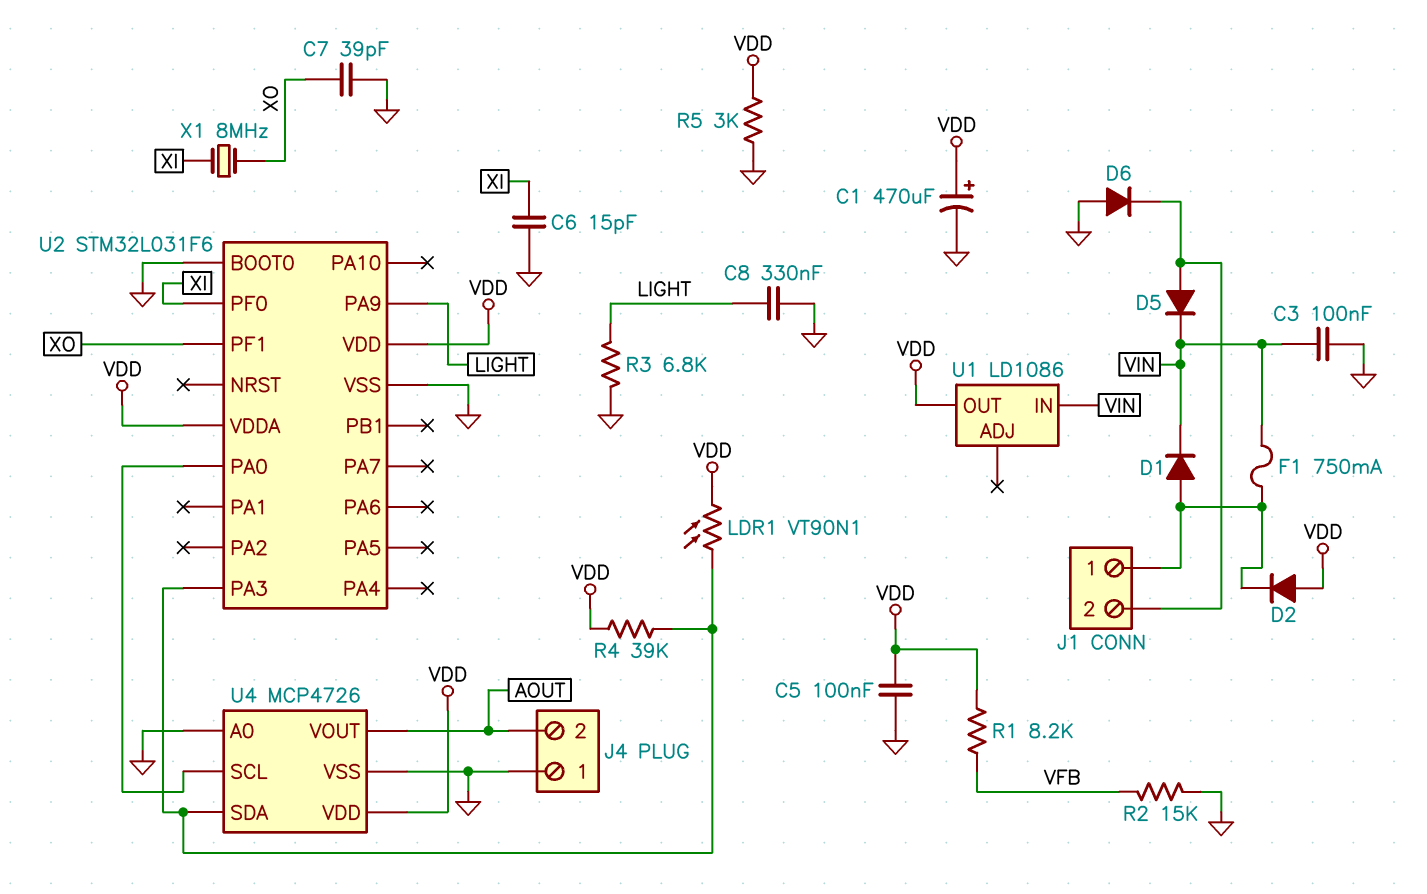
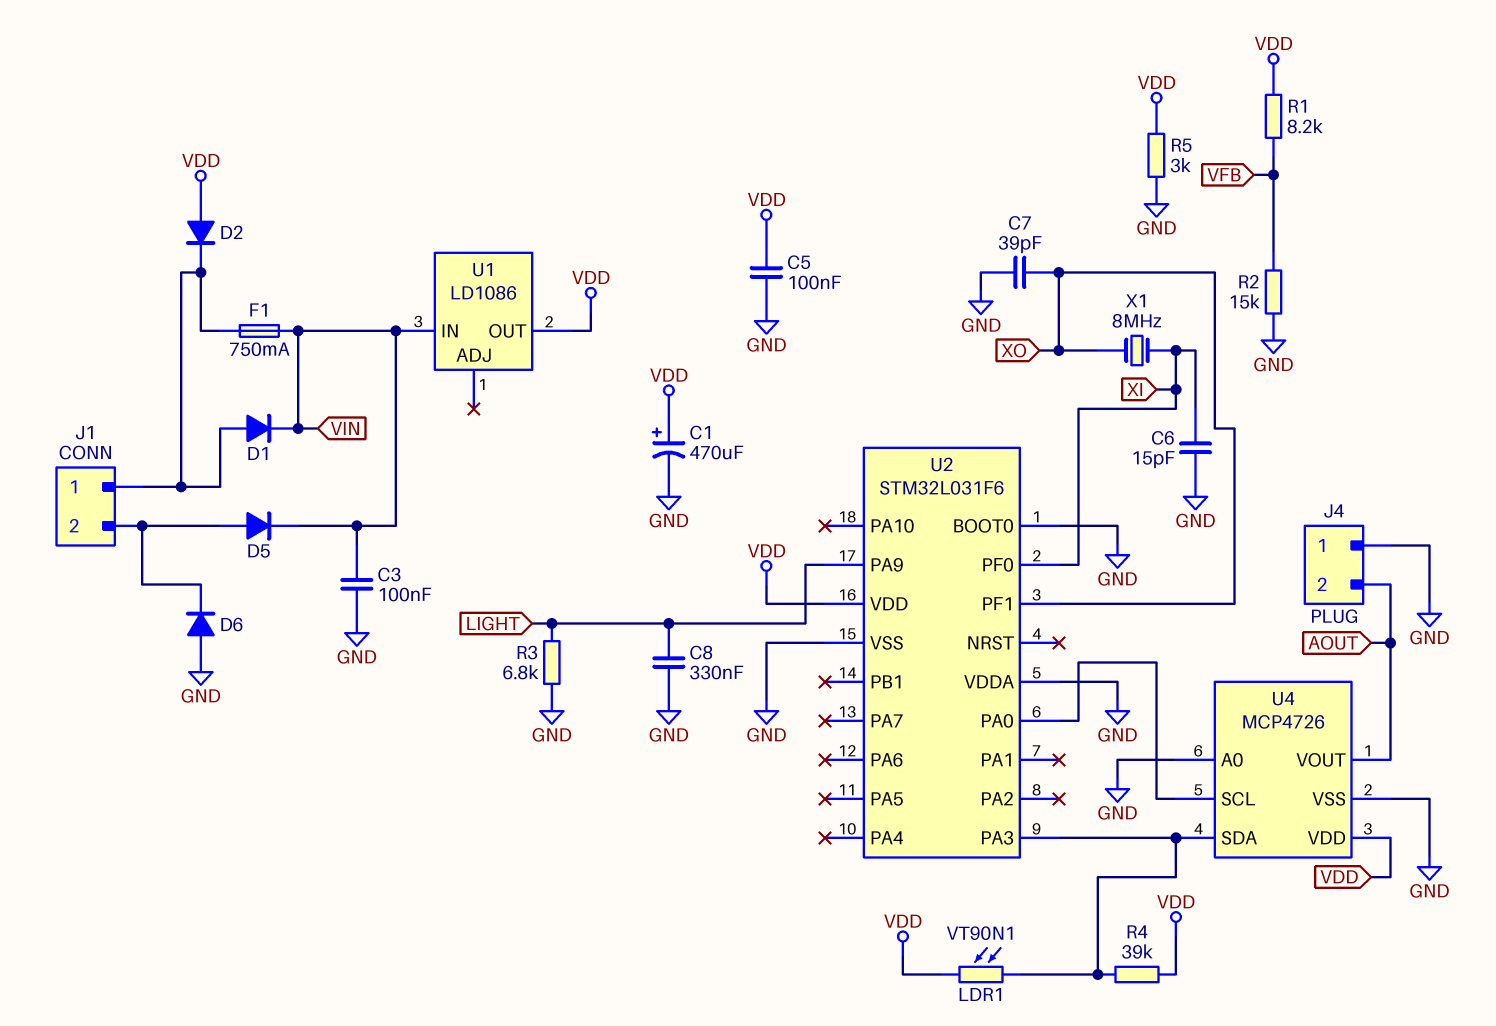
U2 pin VDDA: VDD -> GND

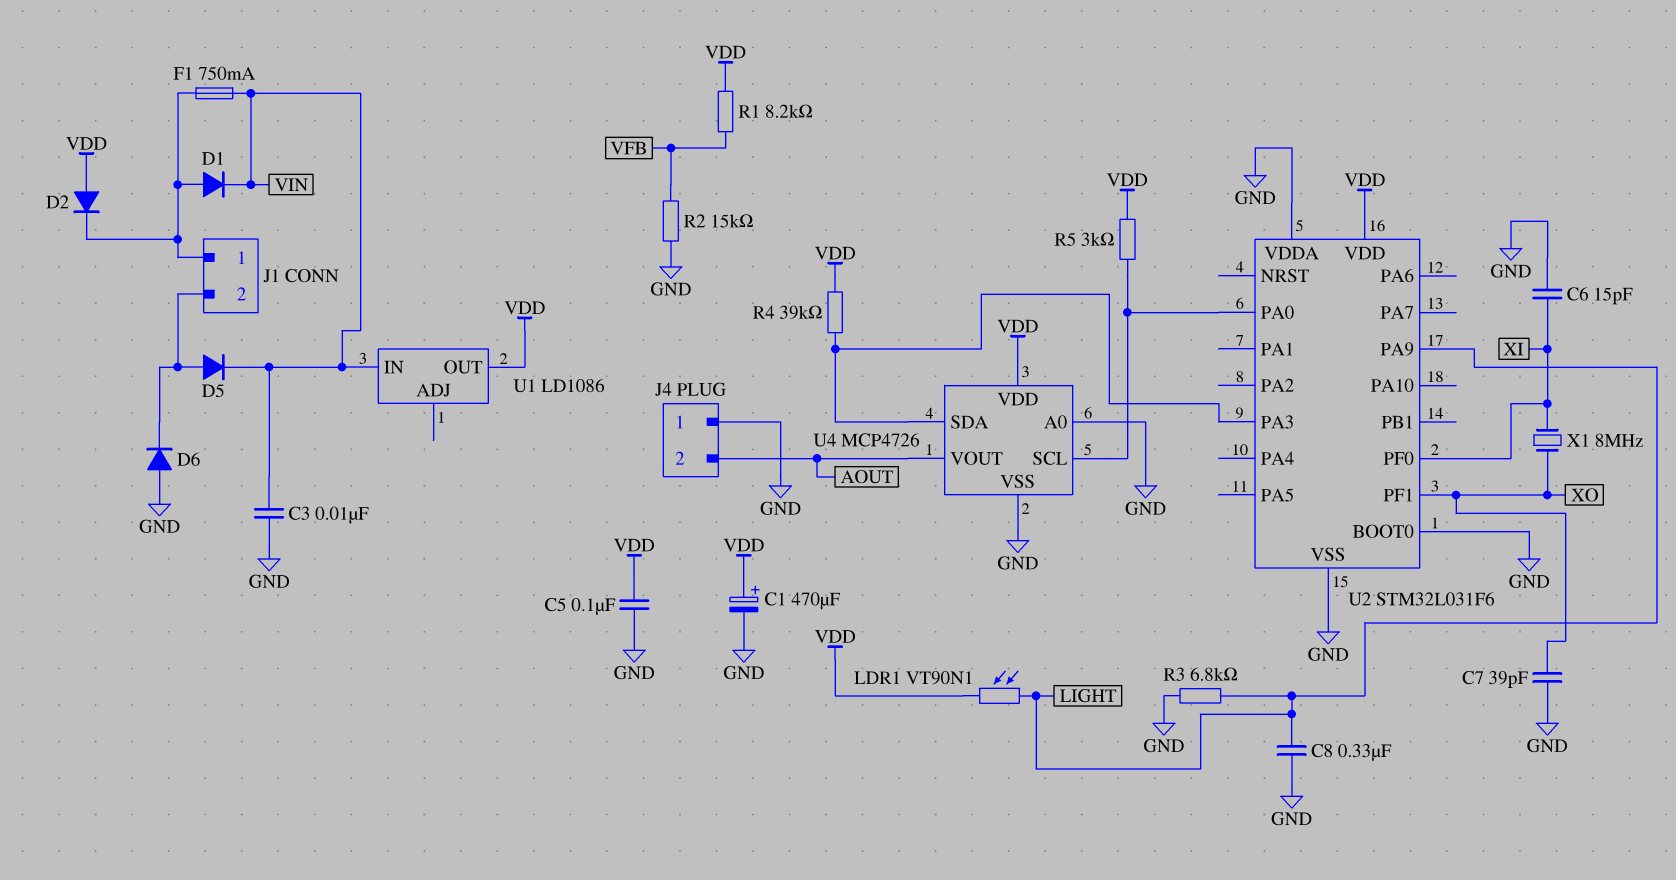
C3: 100nF (GND, VIN) -> 10nF (GND, VIN)
LDR1: VT90N1 (U2/PA3, VDD) -> VT90N1 (LIGHT, VDD)
R5: 3k (GND, VDD) -> 3k (U2/PA0, VDD)

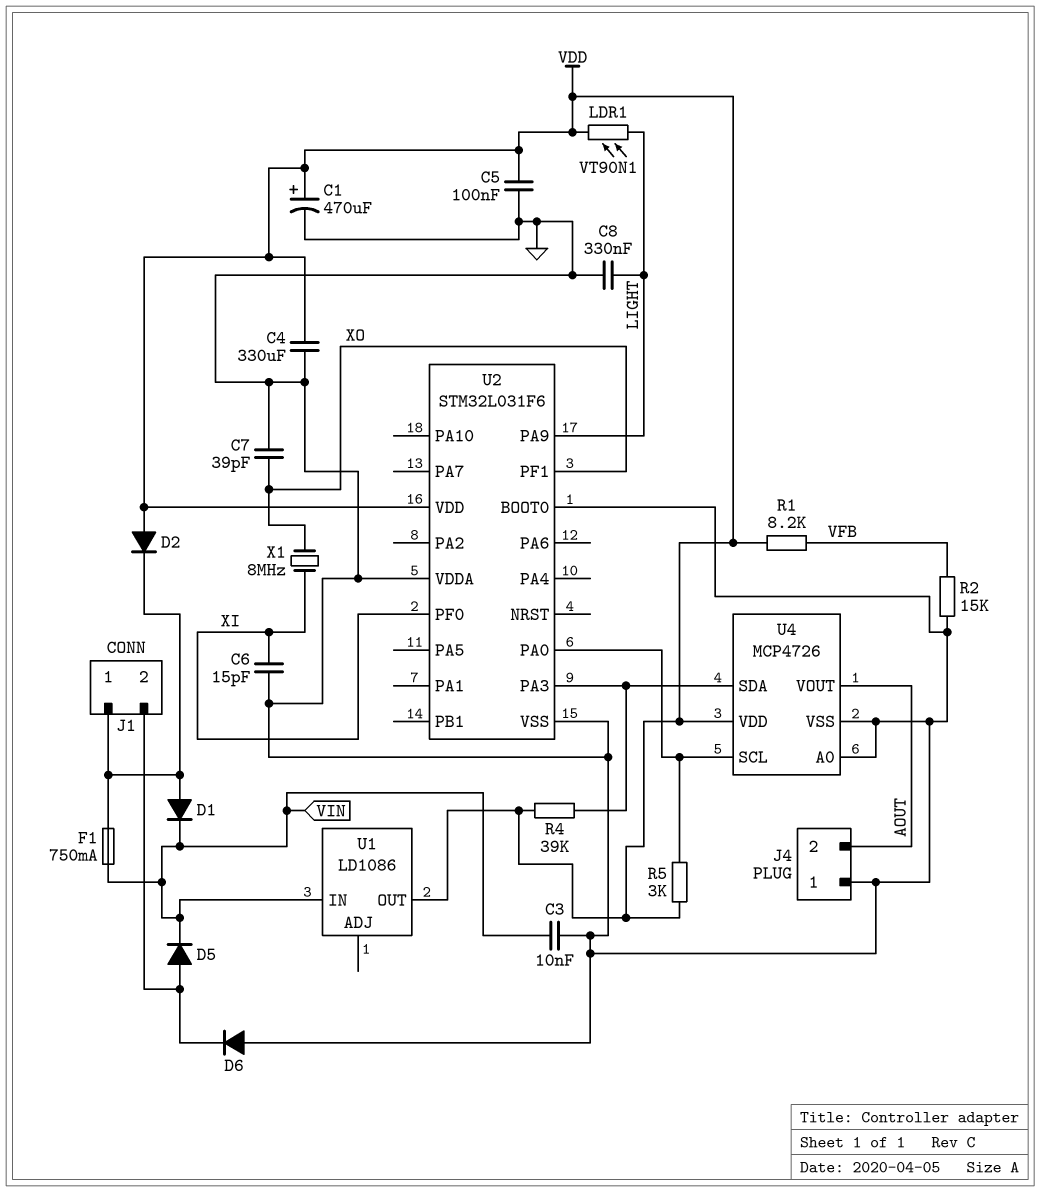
C4: none -> 330uF (GND, VDD)
R3: 6.8k (GND, LIGHT) -> none

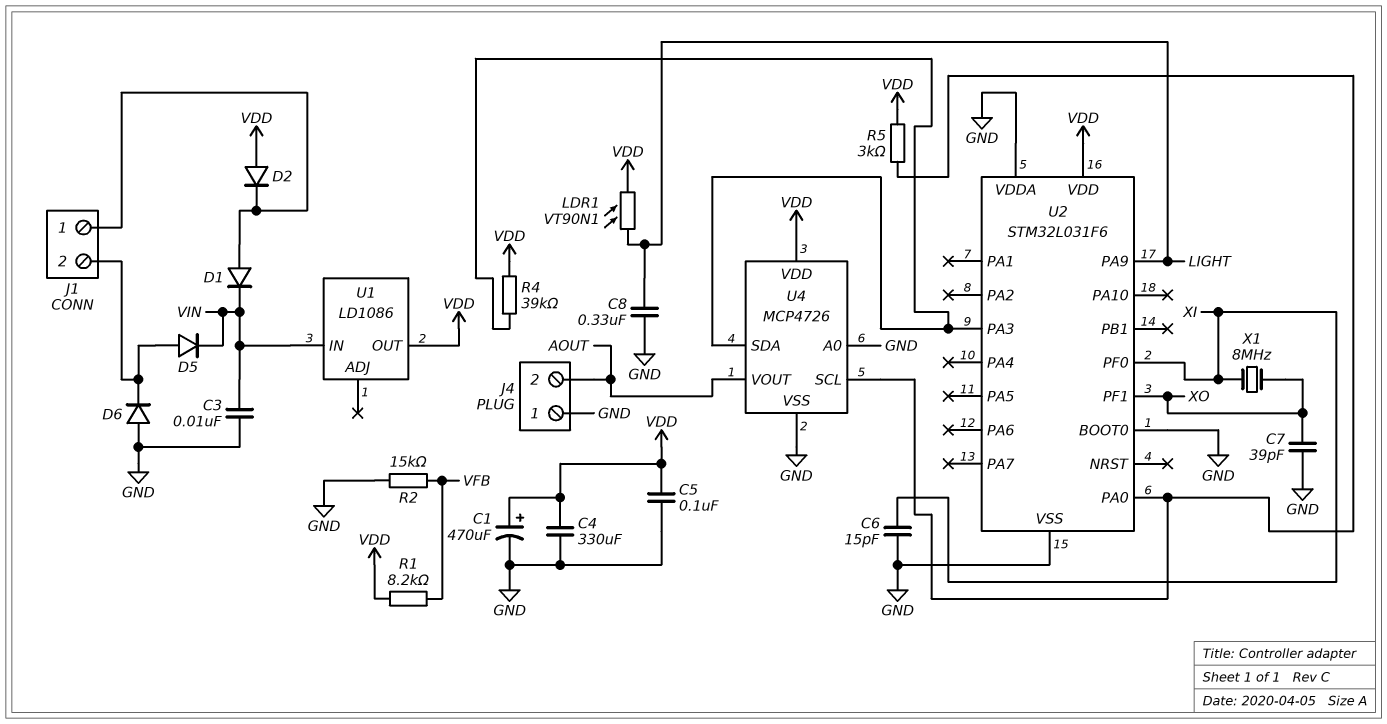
F1: 750mA (J1/1, VIN) -> none

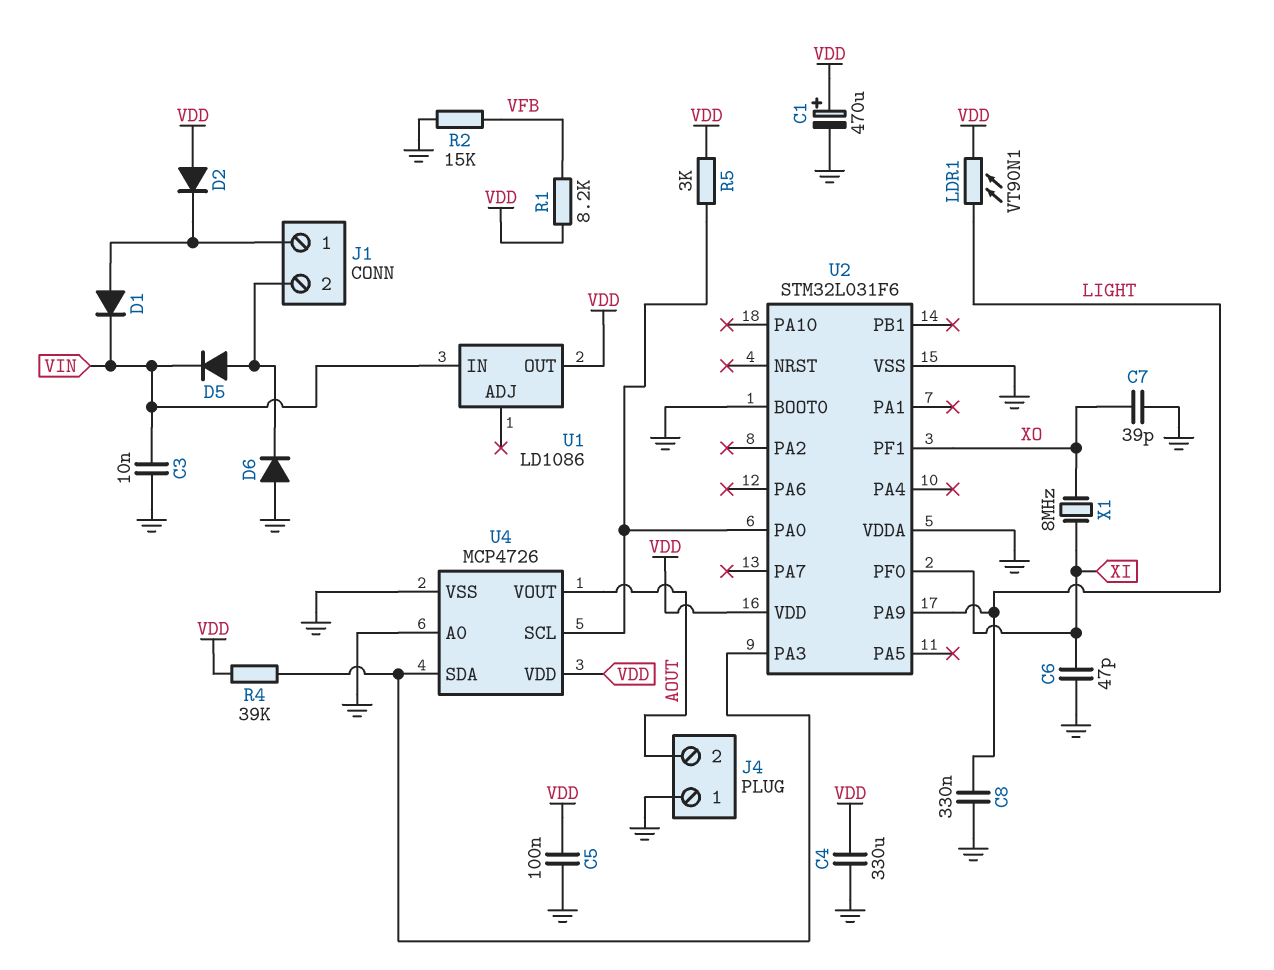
C6: 15pF (GND, XI) -> 47pF (GND, XI)

